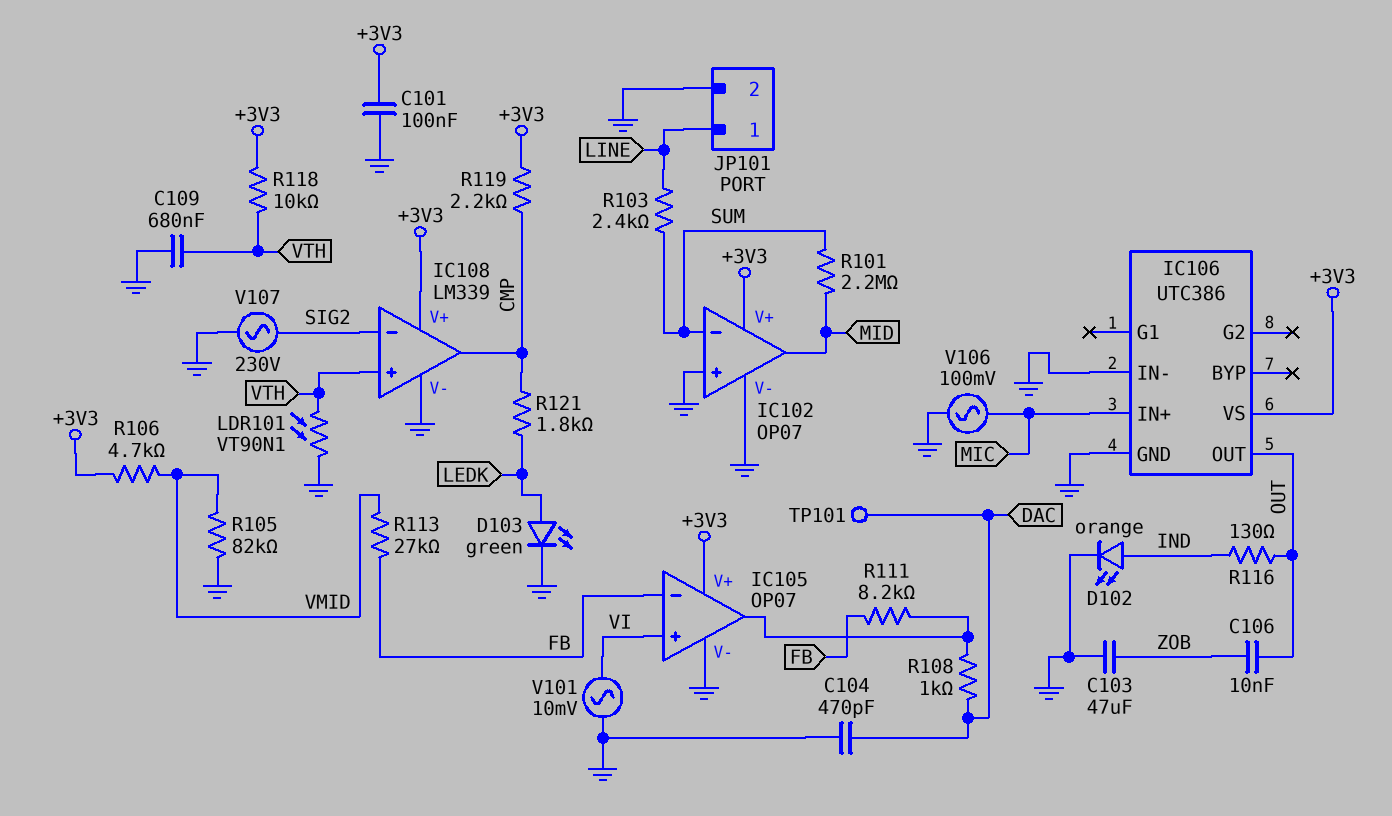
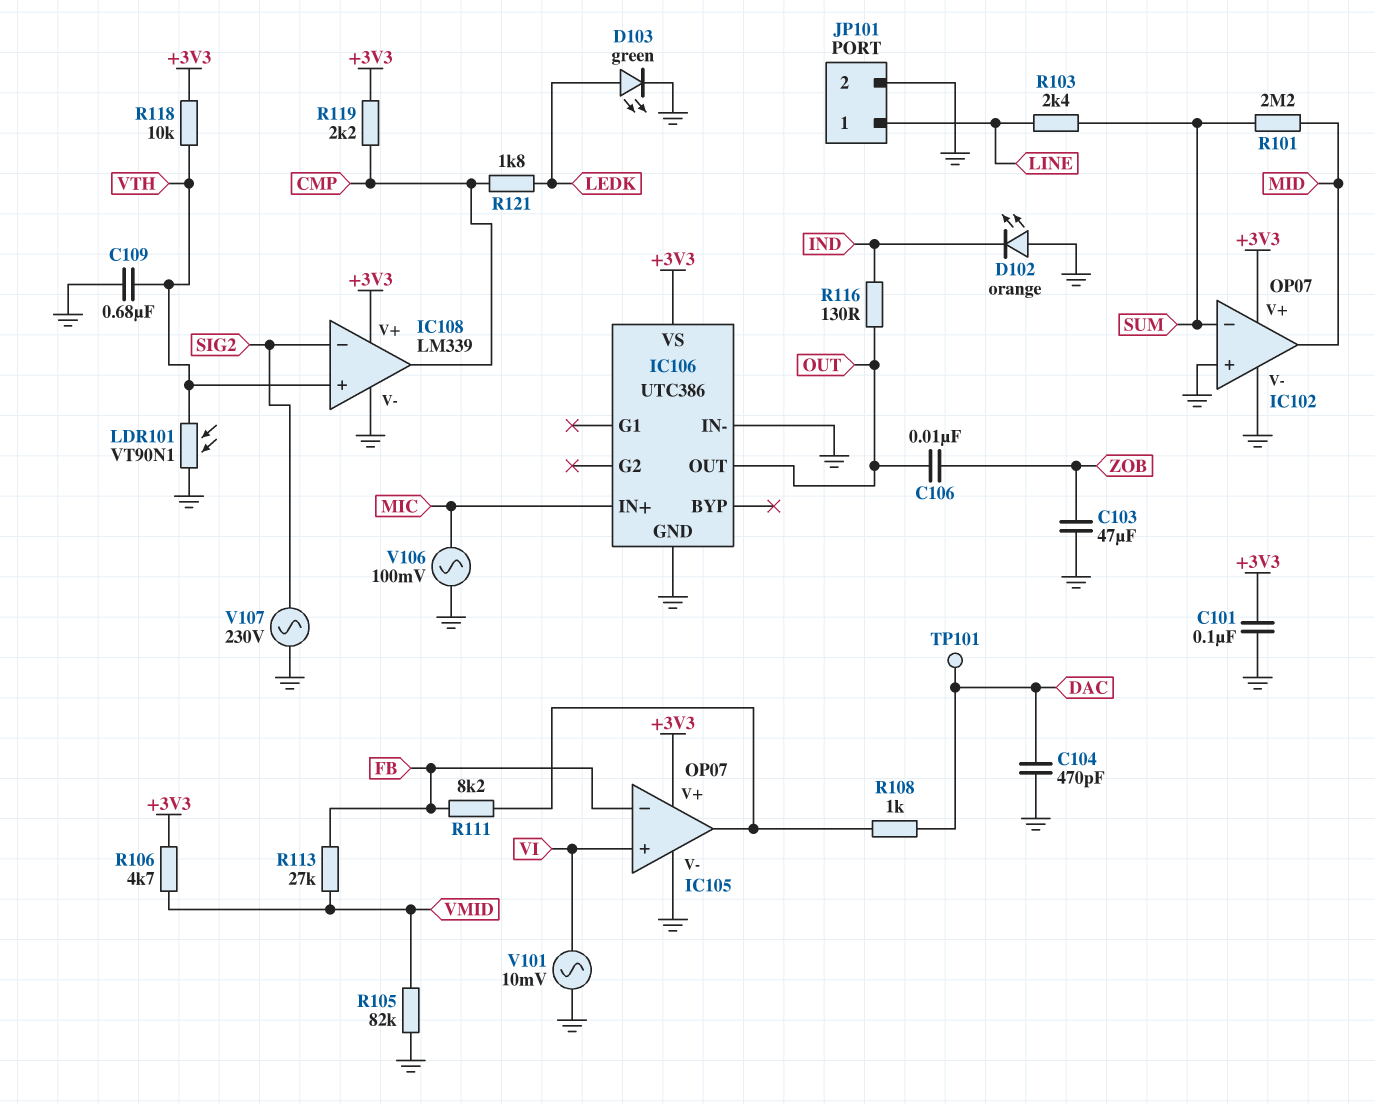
D102: LED orange (A IND, K GND) -> LED orange (A GND, K IND)

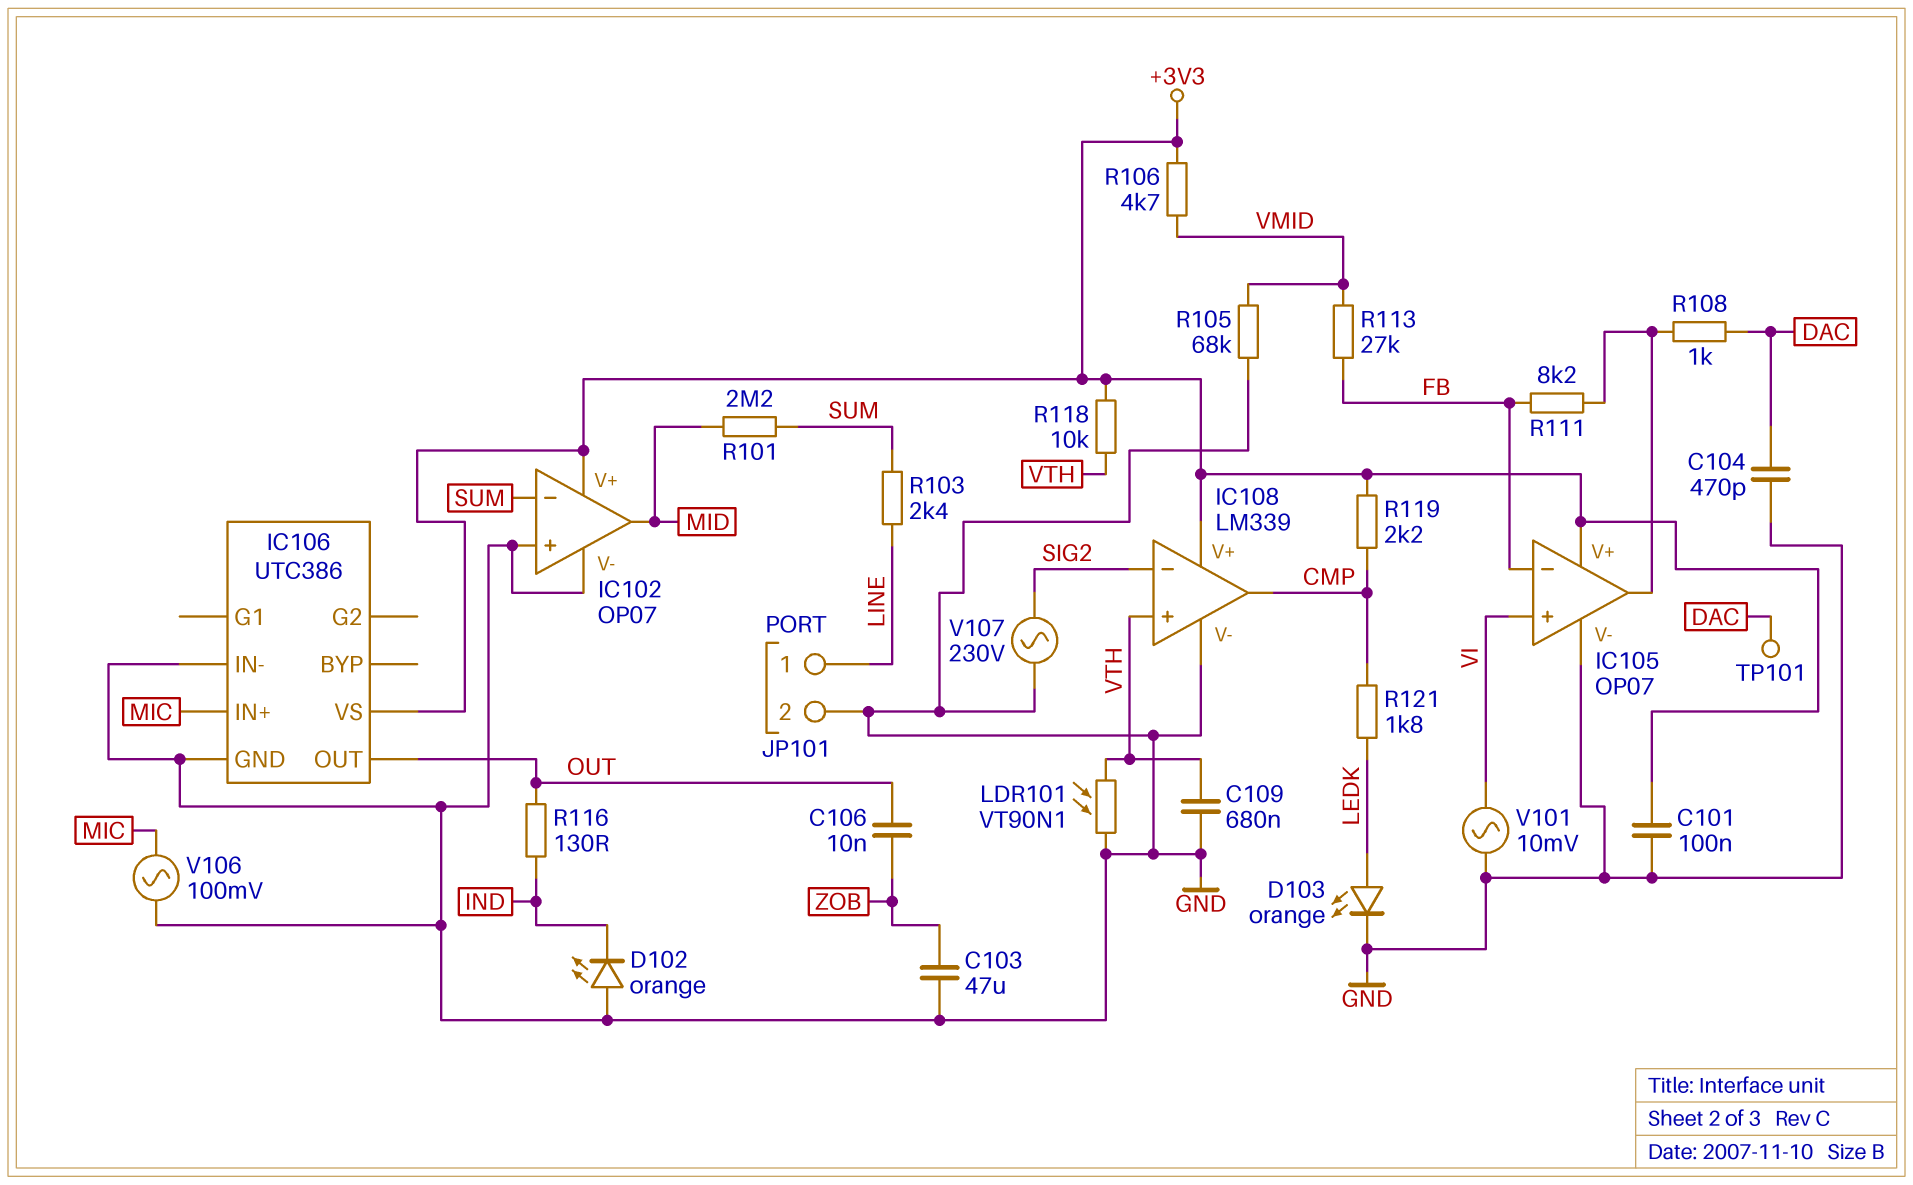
D103: LED green (A LEDK, K GND) -> LED orange (A LEDK, K GND)
R105: 82k (GND, VMID) -> 68k (GND, VMID)

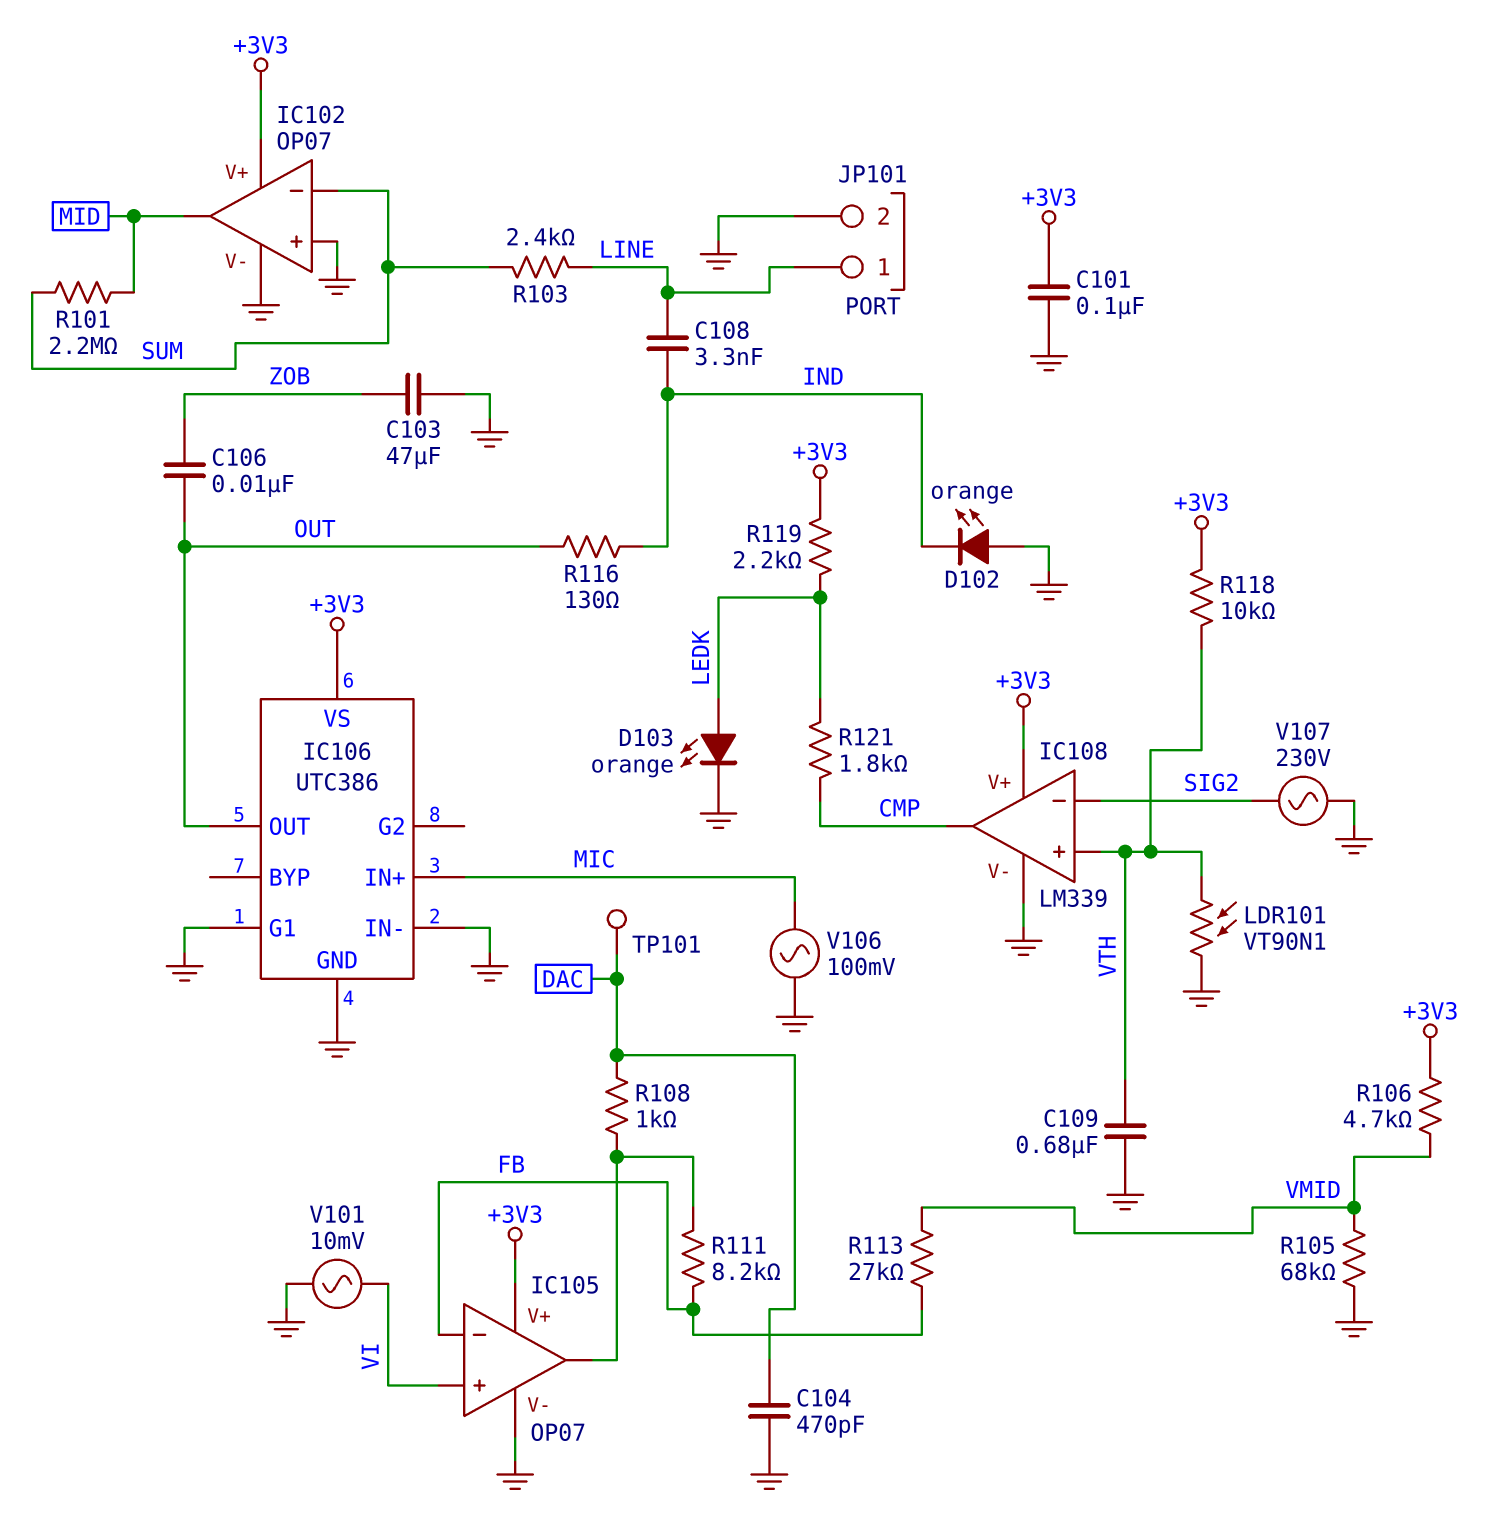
C108: none -> 3.3nF (IND, LINE)
IC106 pin G1: none -> GND
R119: 2.2k (+3V3, CMP) -> 2.2k (+3V3, LEDK)

